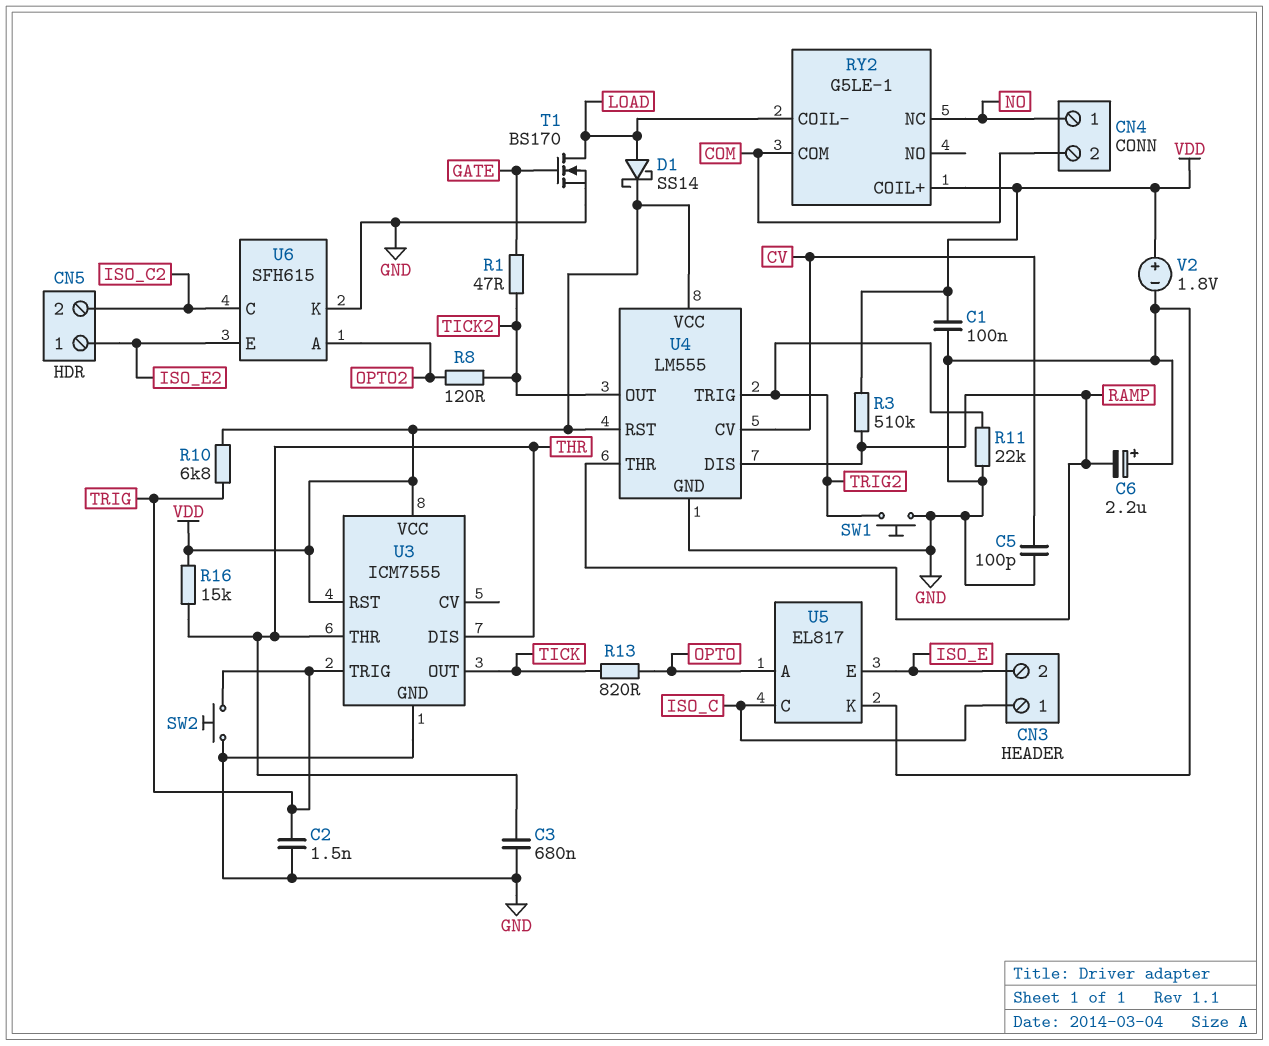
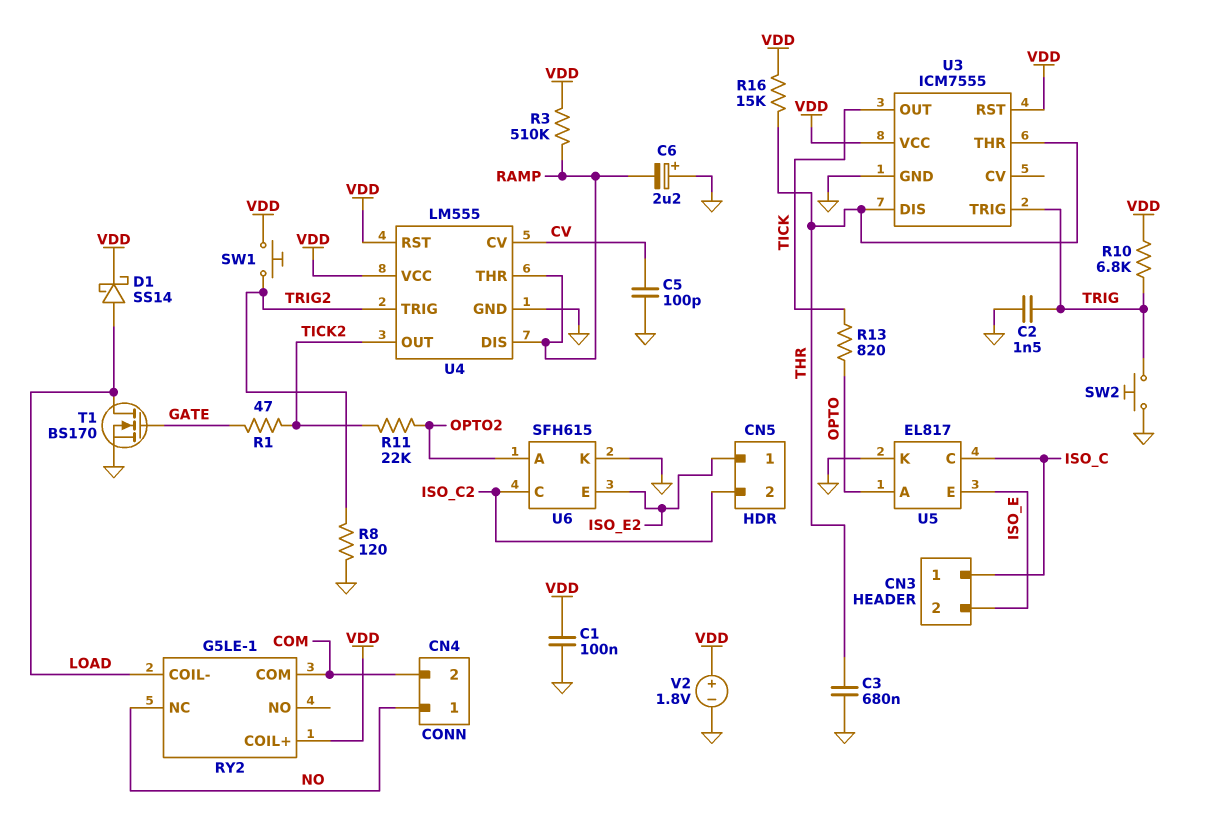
R8: 120 (OPTO2, TICK2) -> 120 (GND, TRIG2)
R11: 22k (GND, TRIG2) -> 22k (OPTO2, TICK2)
SW1: button (GND, TRIG2) -> button (TRIG2, VDD)

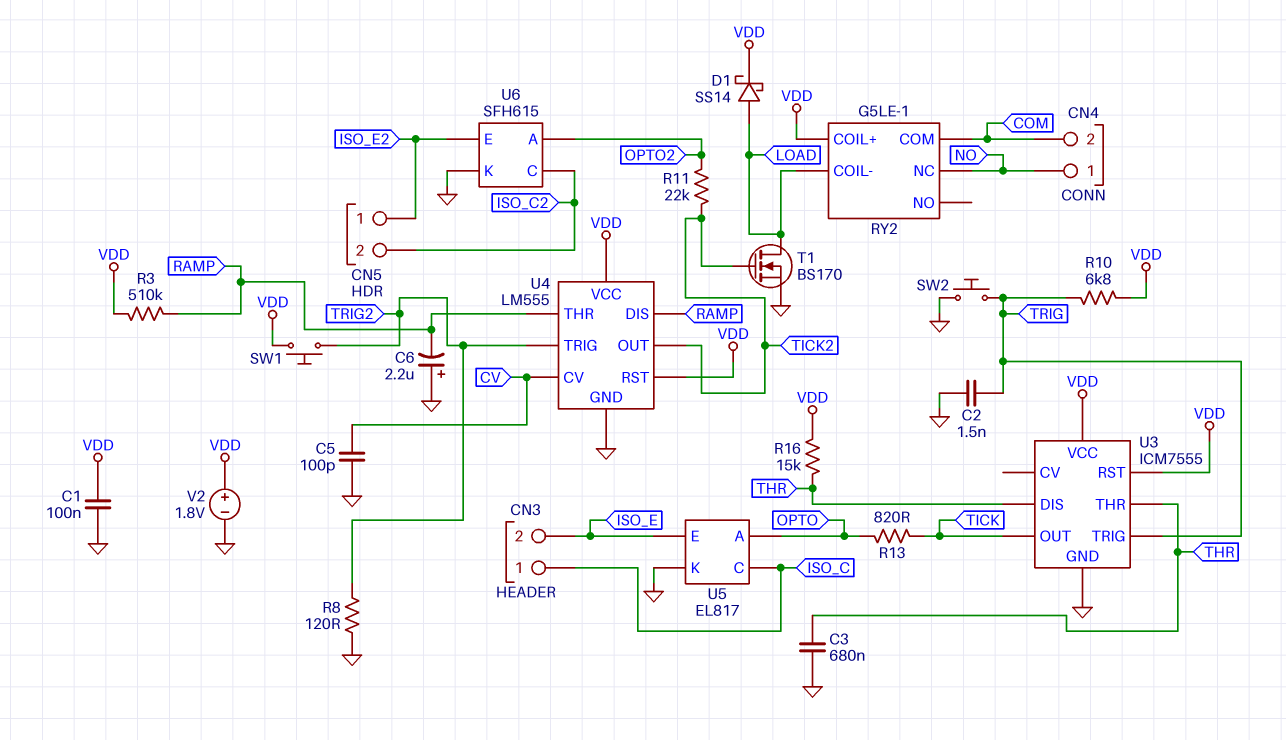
R1: 47 (GATE, TICK2) -> none
T1: NMOS BS170 (G GATE, D LOAD, S GND) -> NMOS BS170 (G TICK2, D LOAD, S GND)

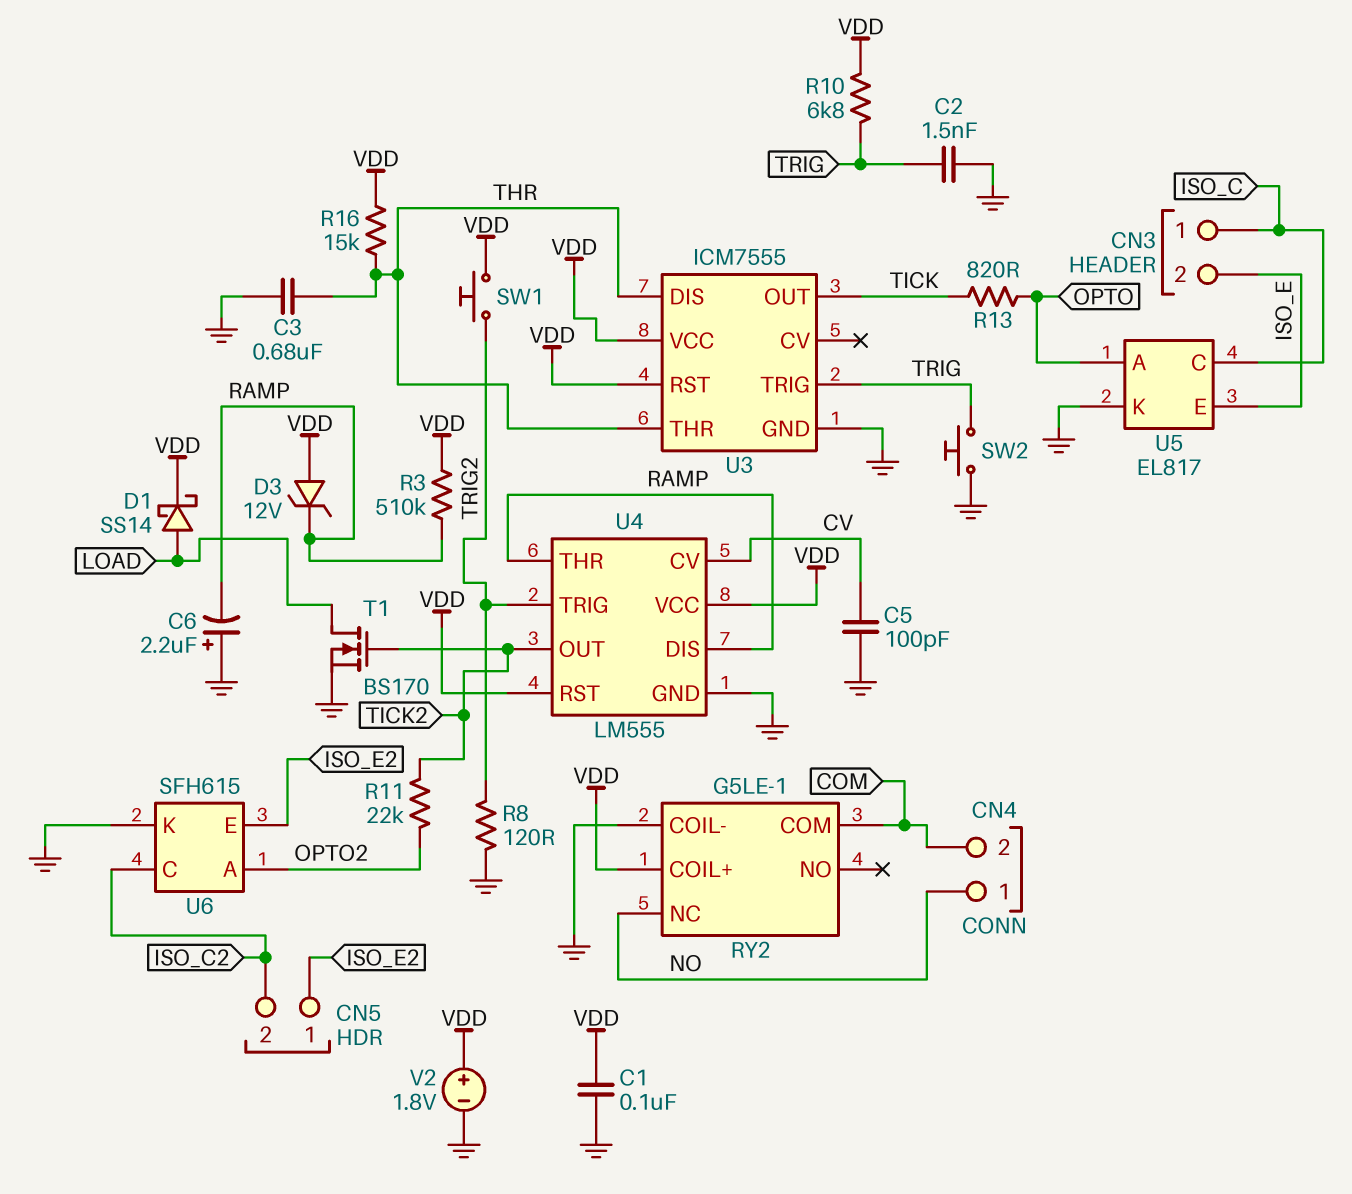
D3: none -> zener 12V (A VDD, K RAMP)
RY2 pin COIL-: LOAD -> GND

